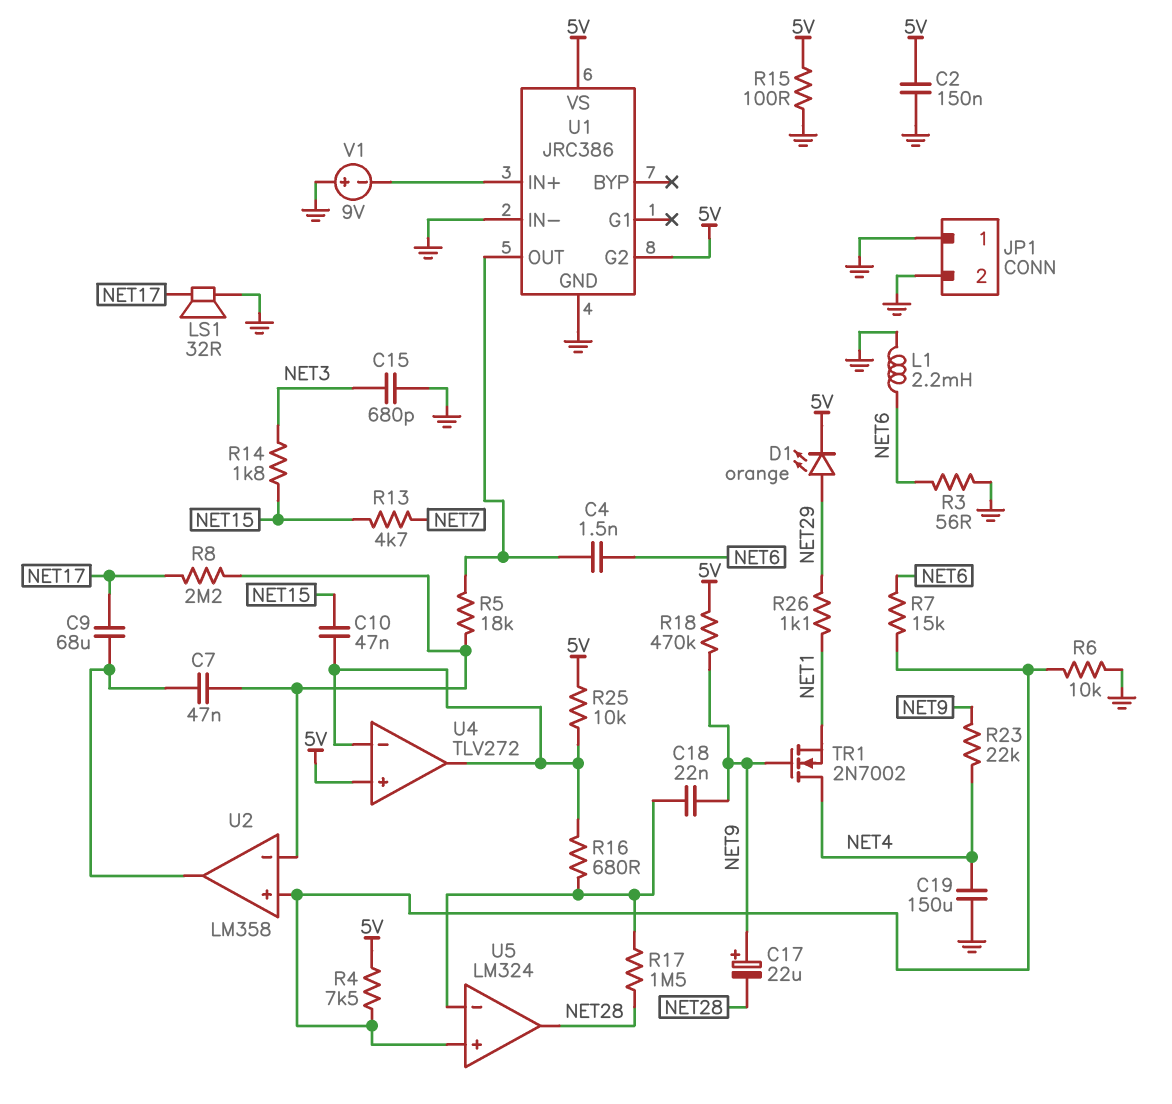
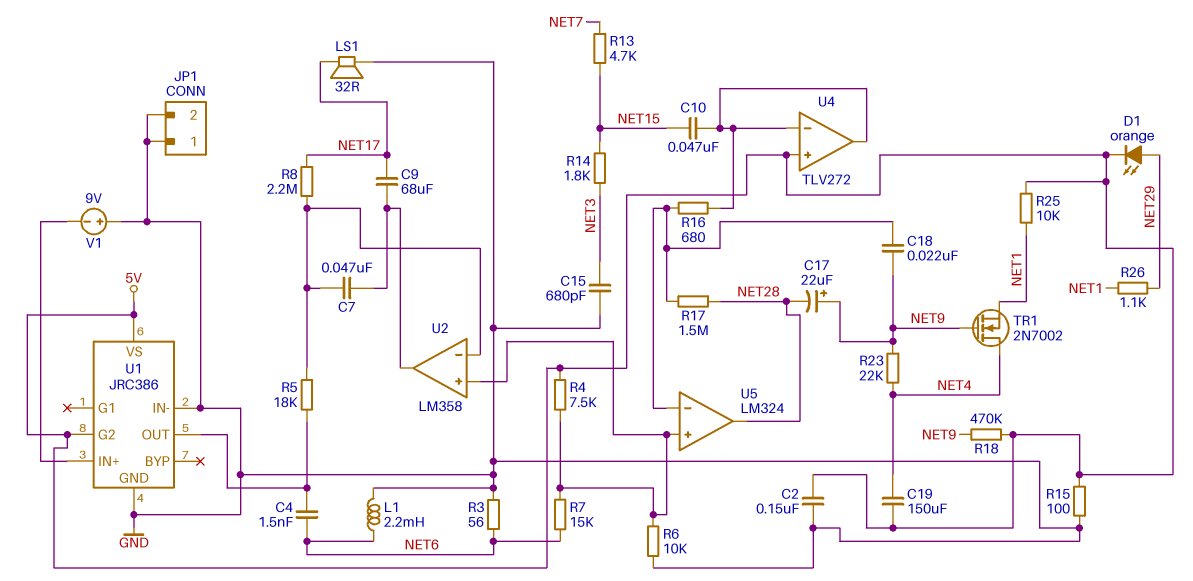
C19: 150uF (GND, NET4) -> 150uF (5V, NET4)
R25: 10k (5V, U4/in-) -> 10k (5V, NET1)

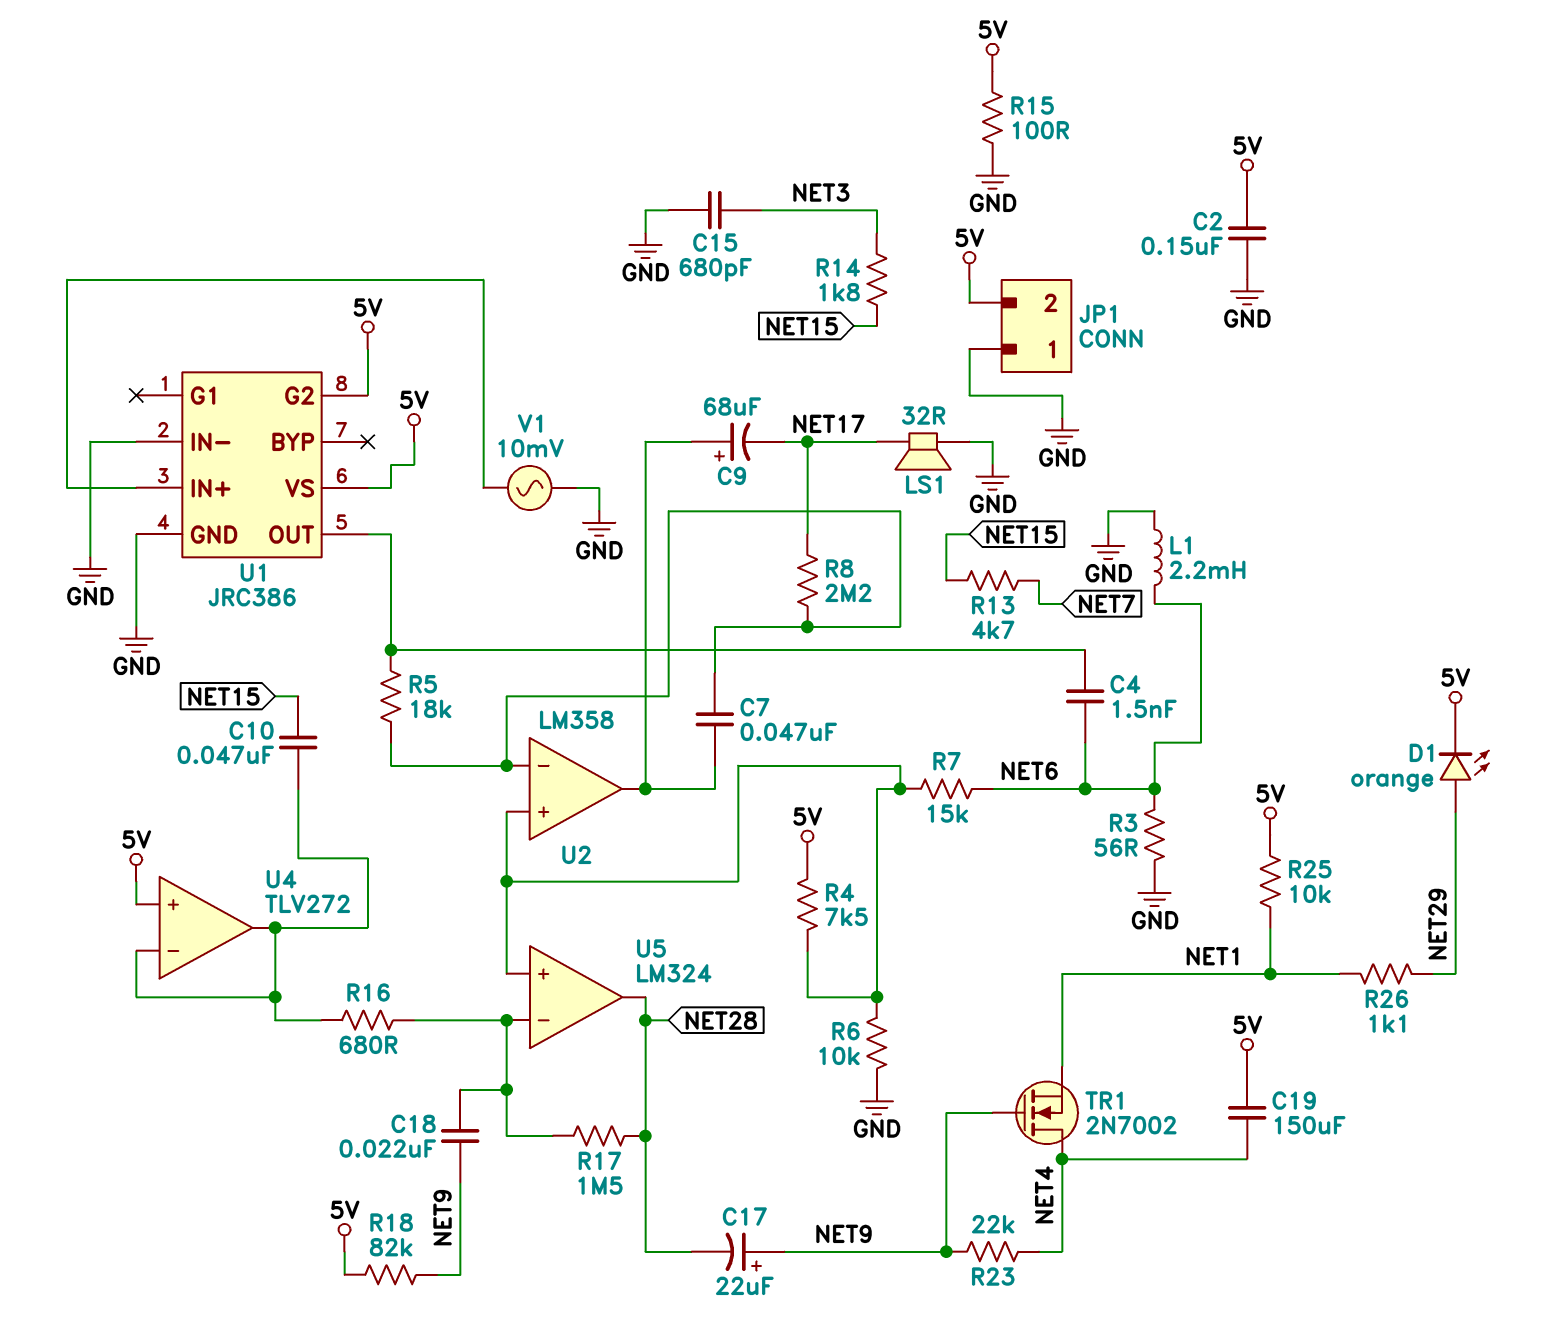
C9: 68uF (NET17, U2/out) -> 68uF (plus U2/out, minus NET17)
JP1 pin 2: GND -> 5V
R18: 470k (5V, NET9) -> 82k (5V, NET9)
V1: 9V (plus GND, minus U1/IN+) -> AC 10mV (GND, U1/IN+)

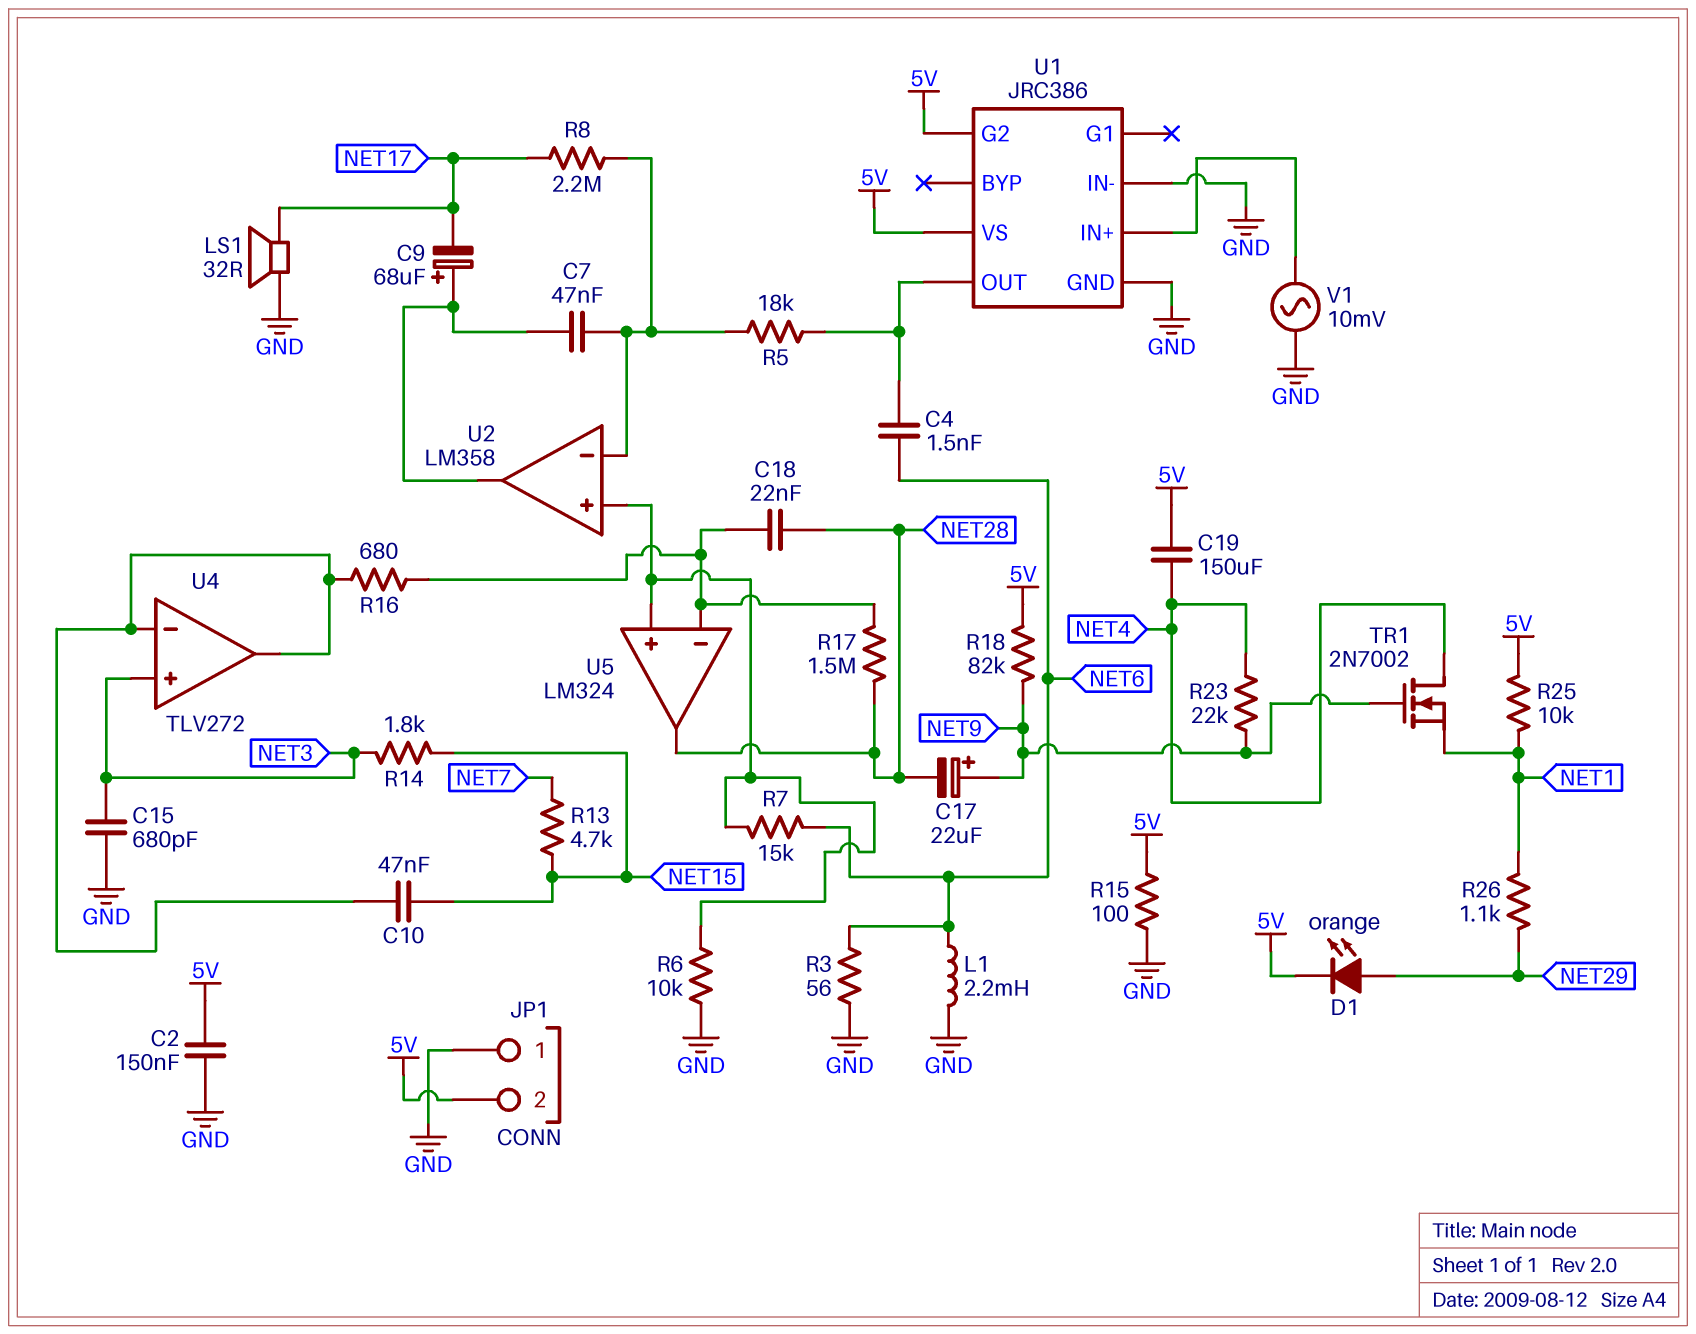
C18: 22nF (NET9, U5/in-) -> 22nF (NET28, U5/in-)
R4: 7.5k (5V, U2/in+) -> none
U4 pin in+: 5V -> NET3

